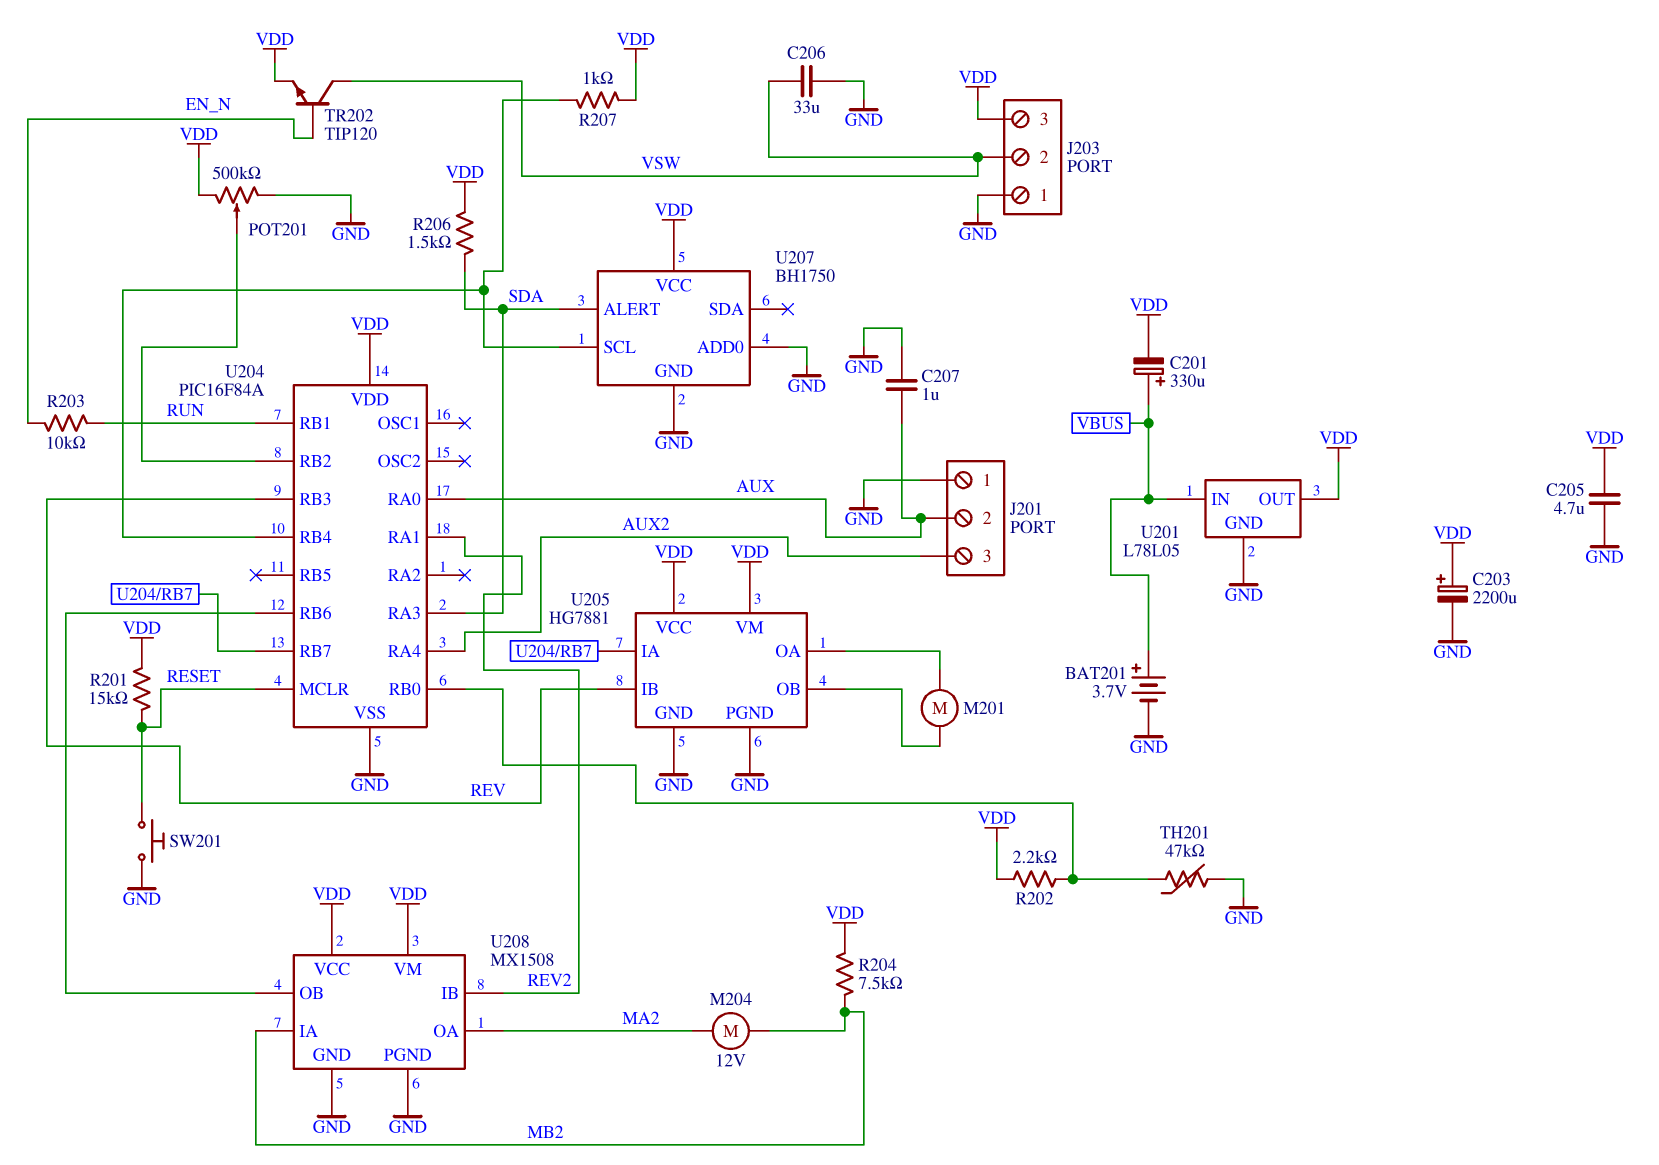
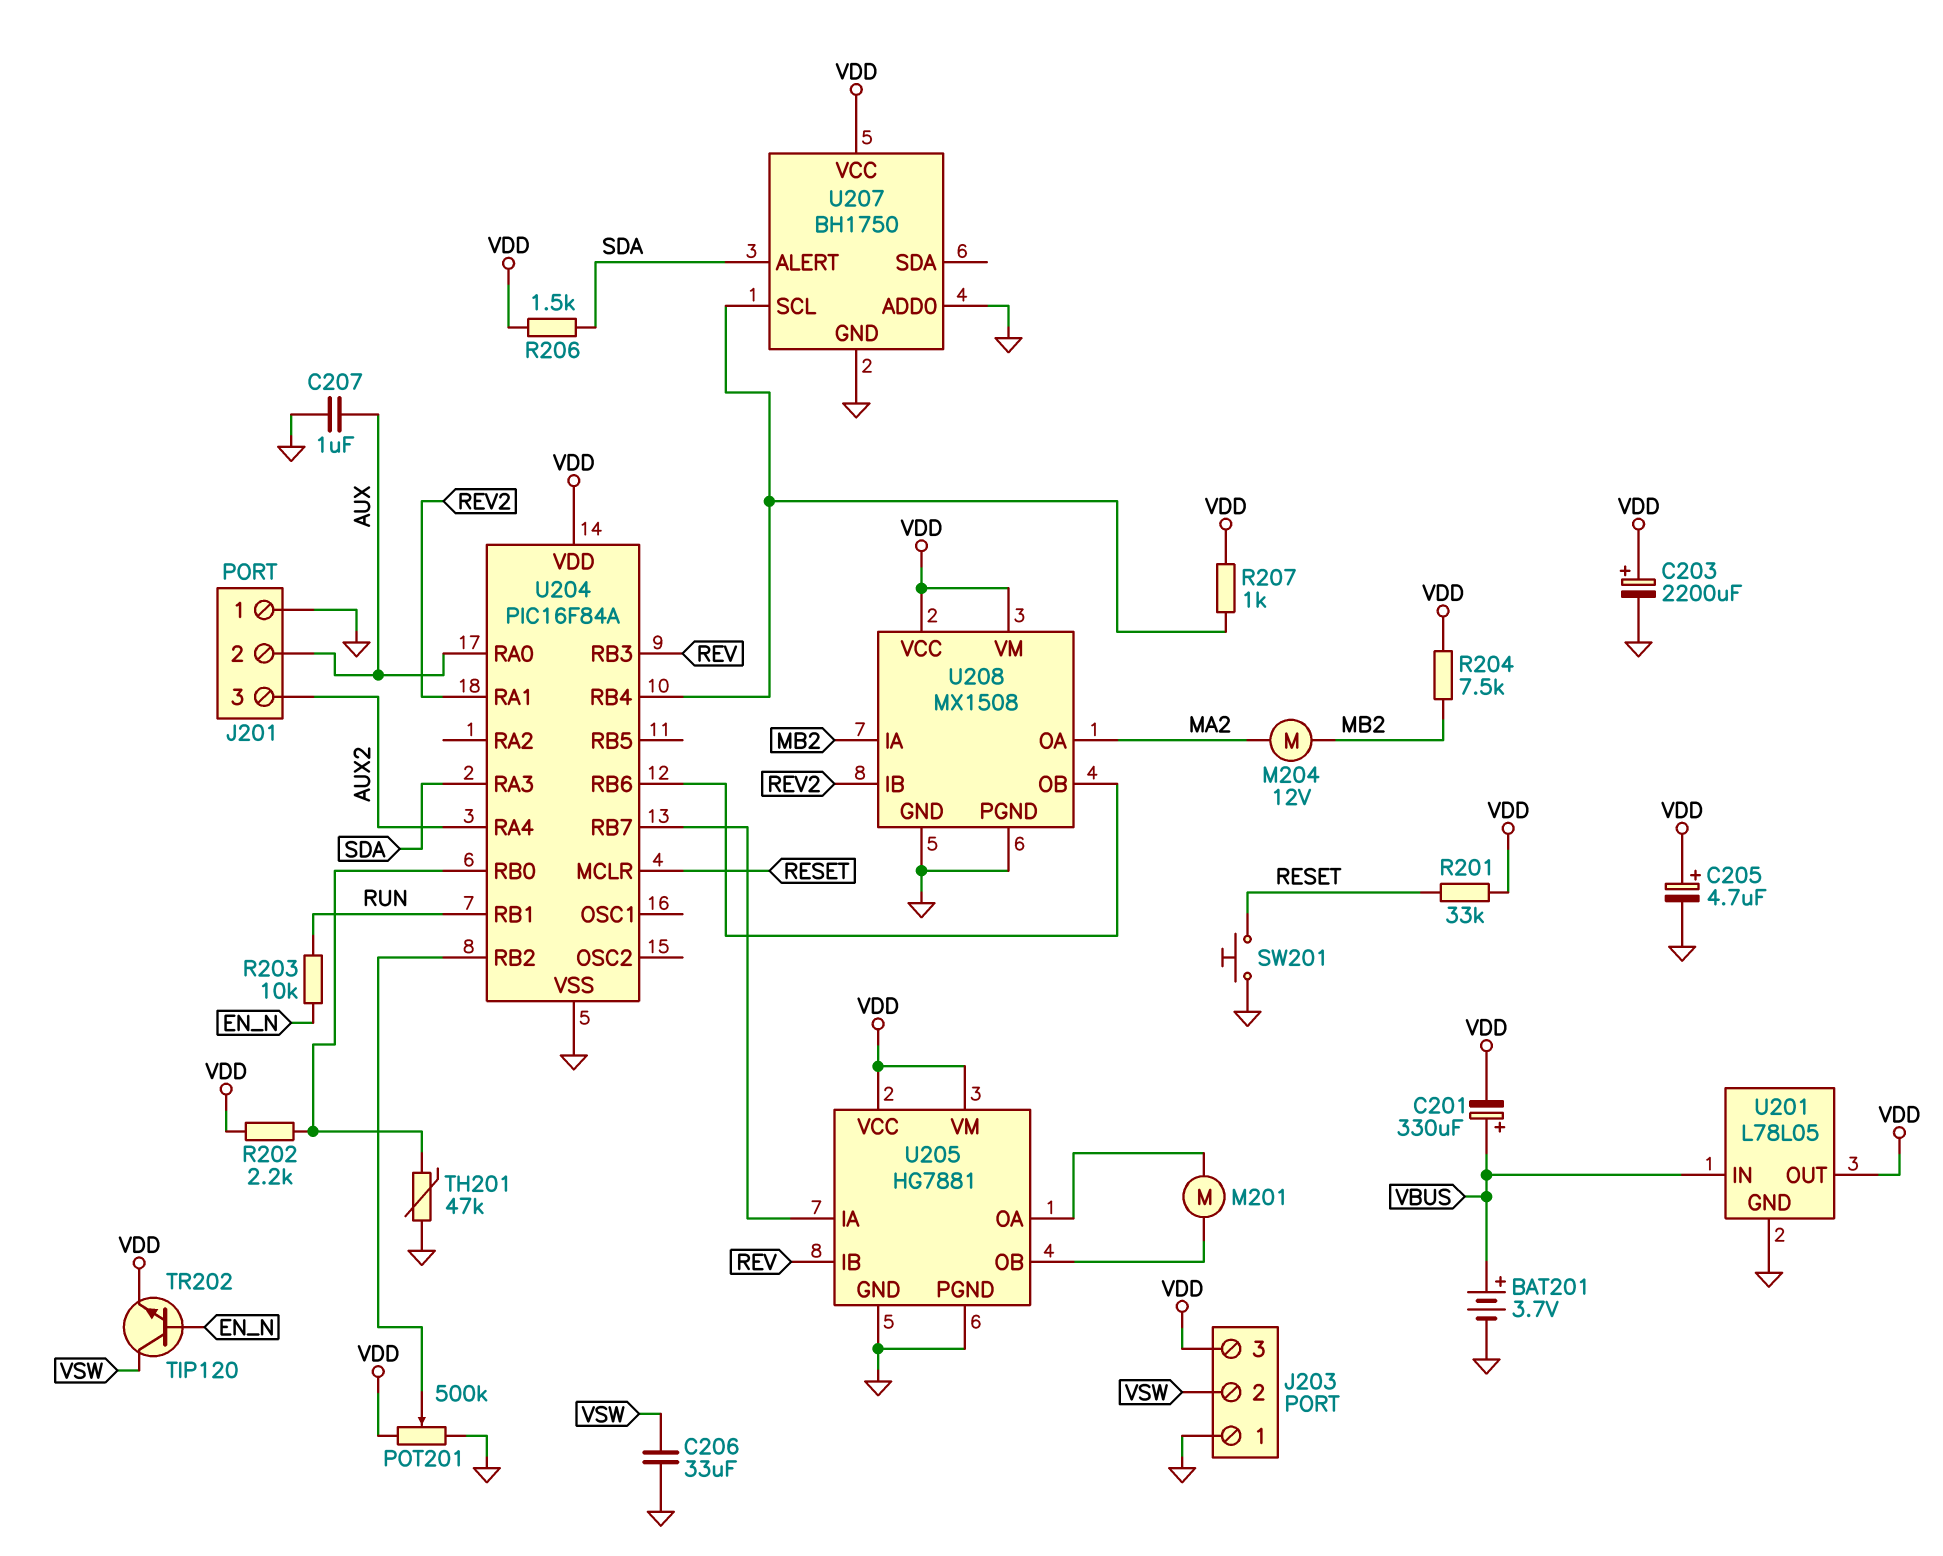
C205: 4.7uF (GND, VDD) -> 4.7uF (plus VDD, minus GND)
R201: 15k (RESET, VDD) -> 33k (RESET, VDD)

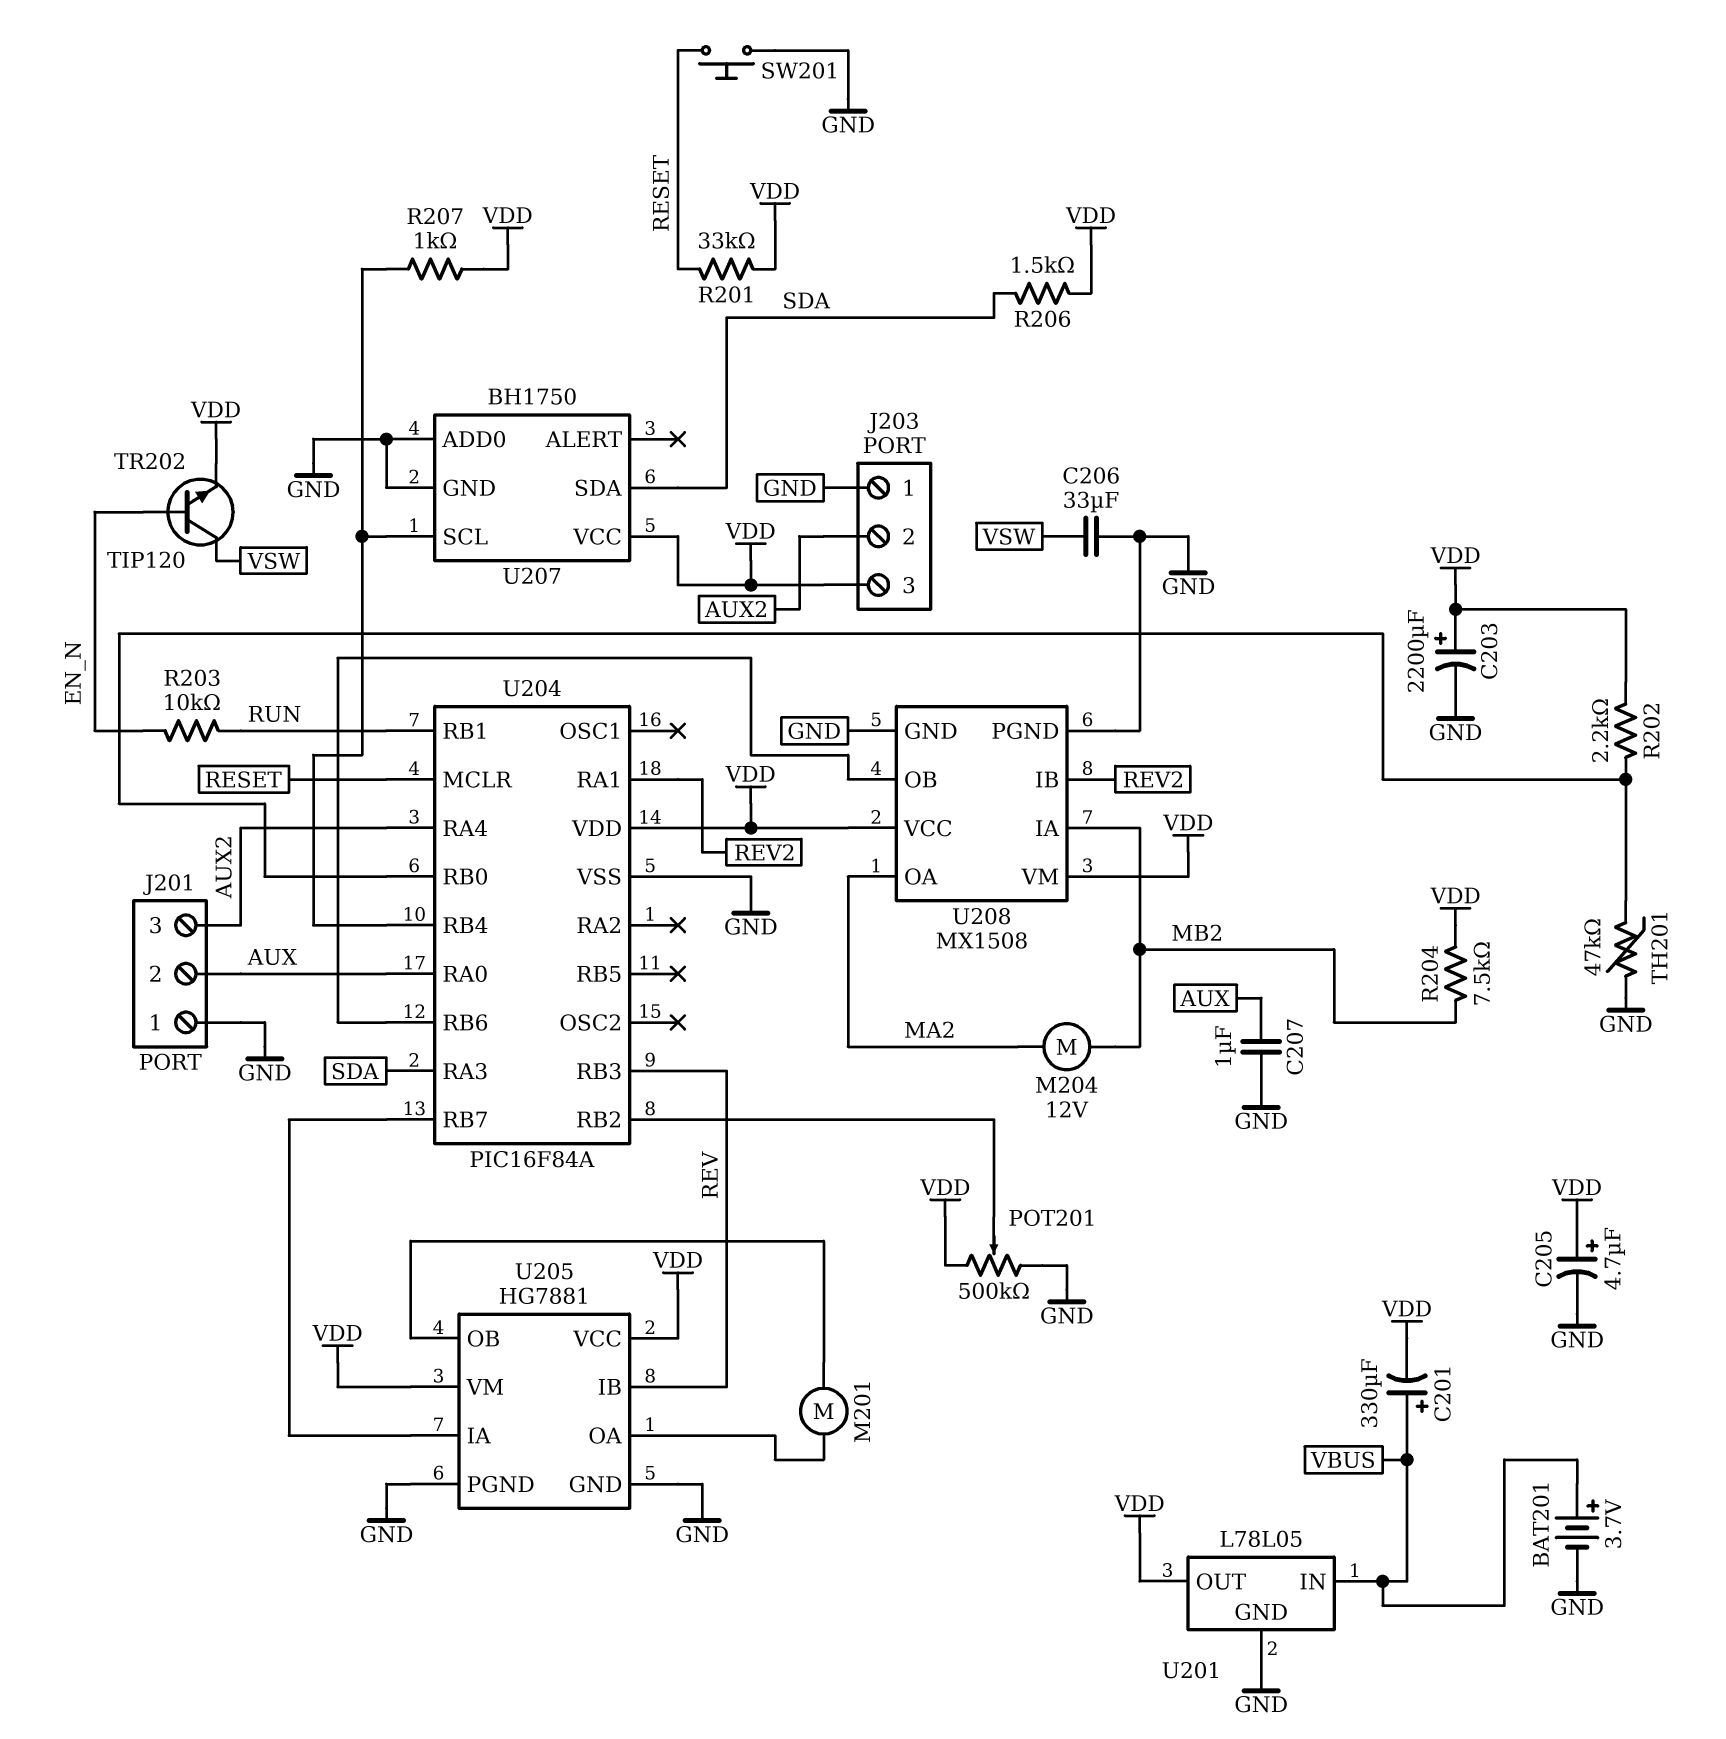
J203 pin 2: VSW -> AUX2
U207 pin ALERT: SDA -> none
U207 pin SDA: none -> SDA

